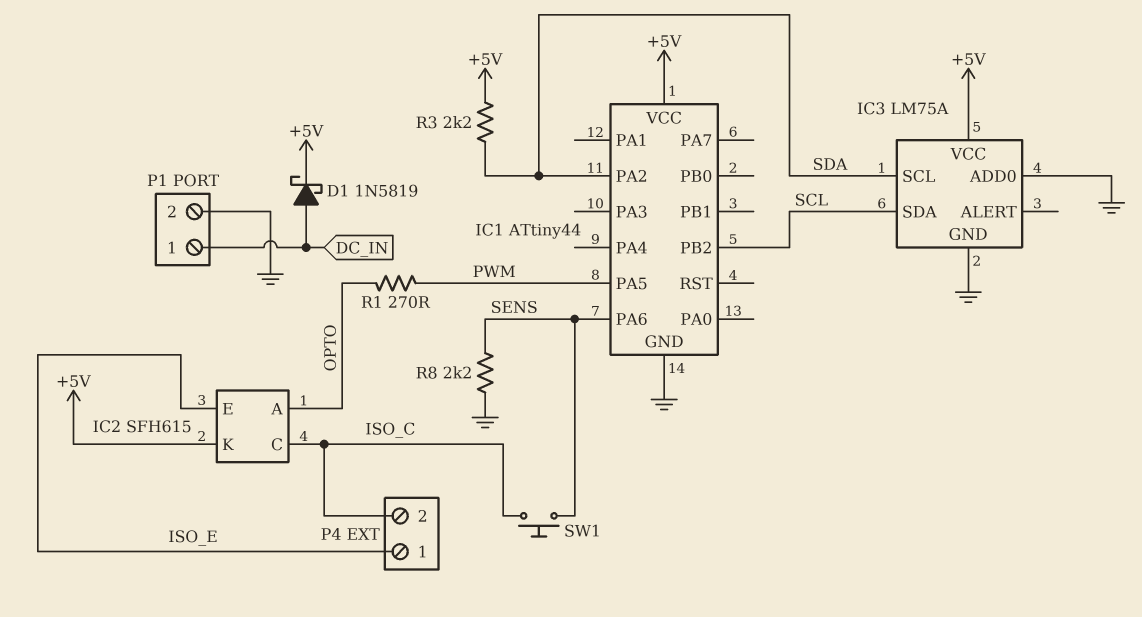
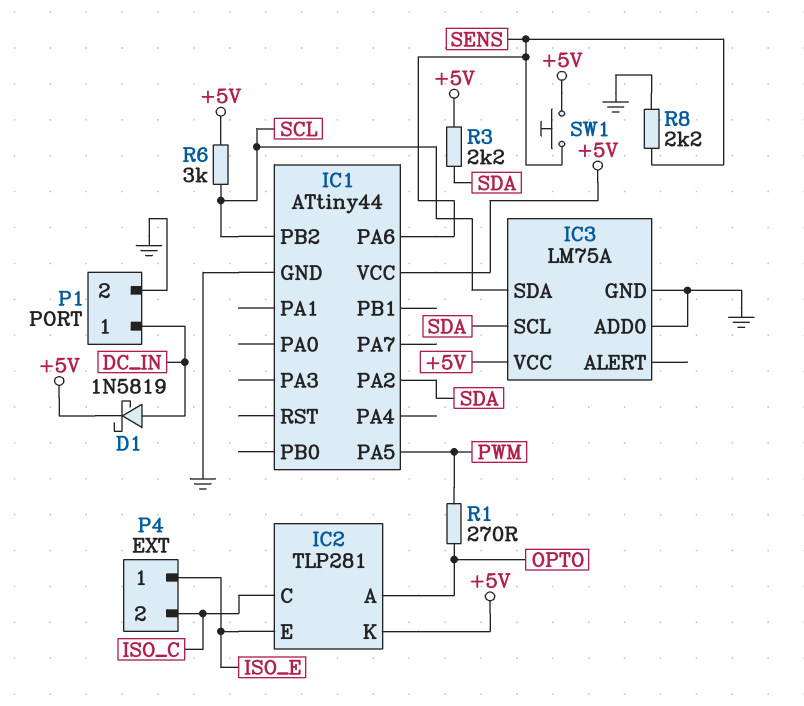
IC2: SFH615 -> TLP281
R6: none -> 3k (+5V, SCL)
SW1: button (ISO_C, SENS) -> button (+5V, SENS)

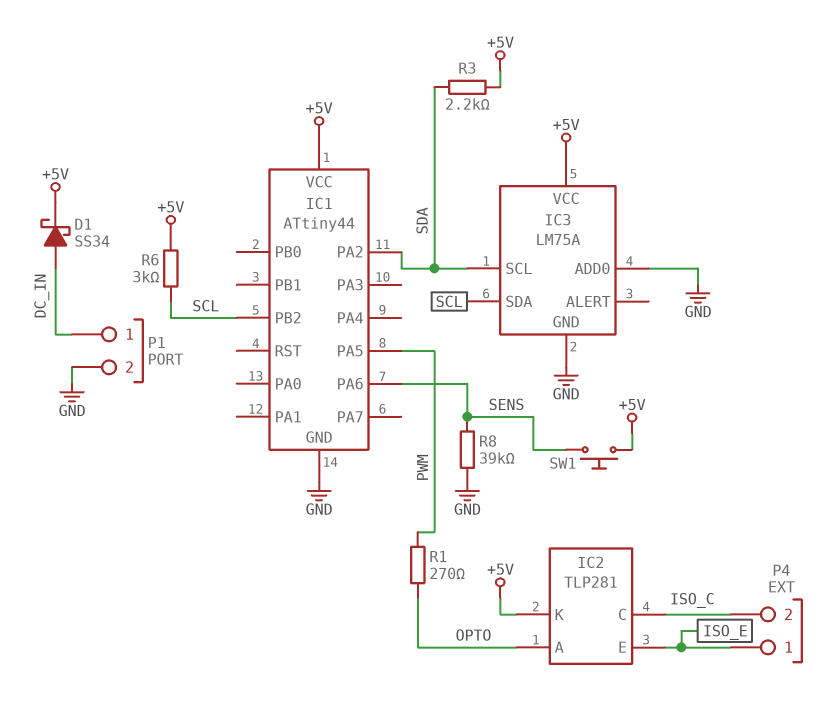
D1: schottky 1N5819 (A DC_IN, K +5V) -> schottky SS34 (A DC_IN, K +5V)
R8: 2.2k (GND, SENS) -> 39k (GND, SENS)

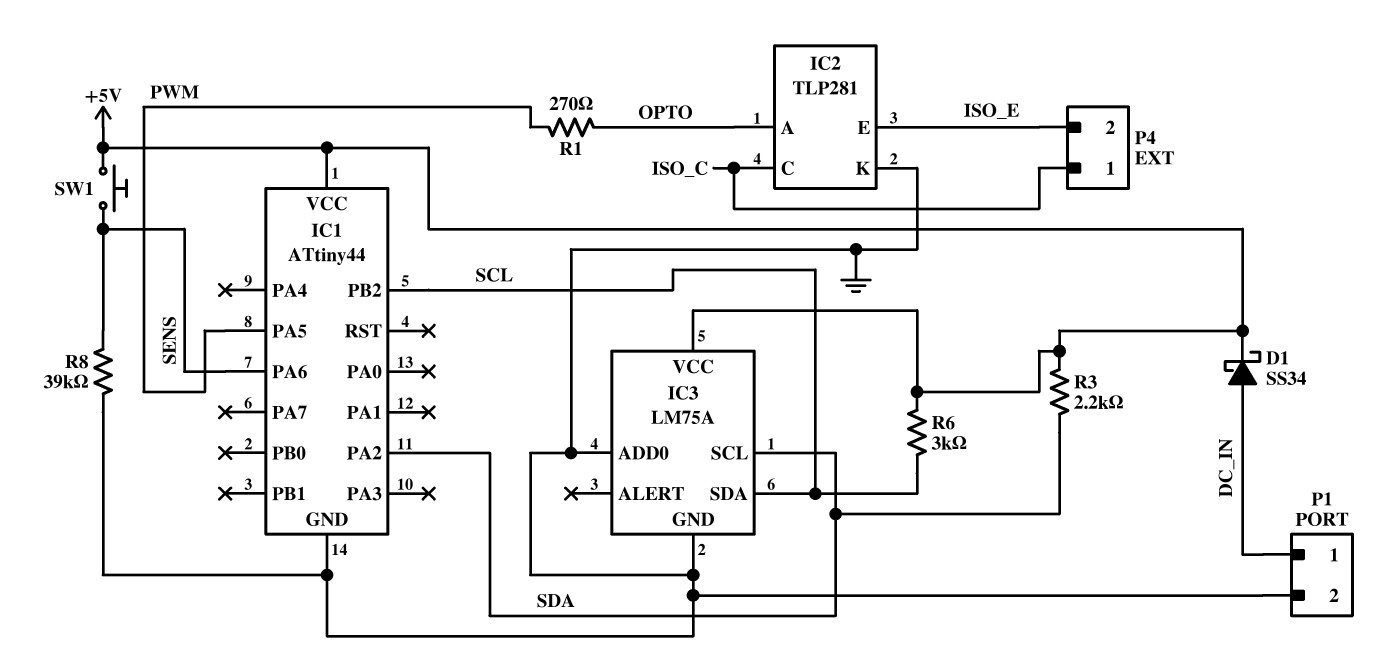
IC2 pin K: +5V -> GND
P4 pin 1: ISO_E -> ISO_C
P4 pin 2: ISO_C -> ISO_E

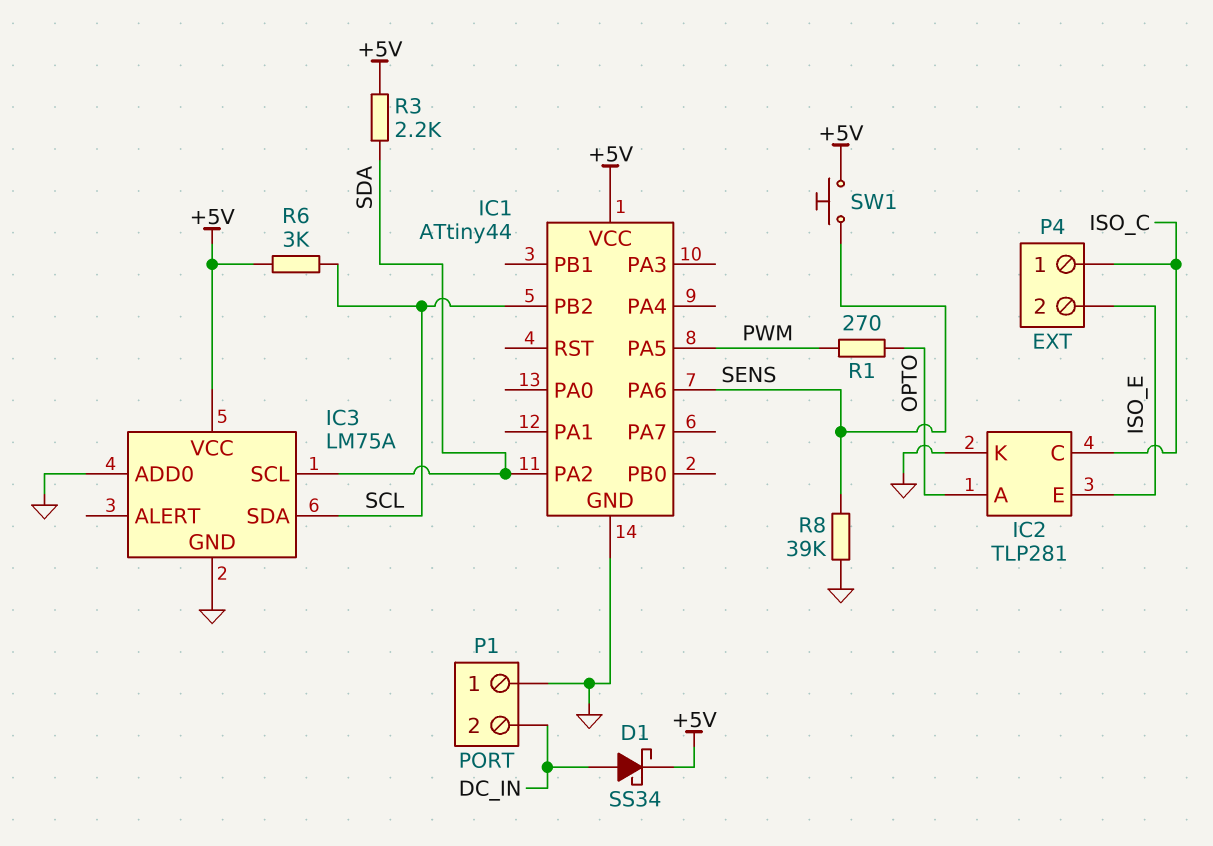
P1 pin 1: DC_IN -> GND
P1 pin 2: GND -> DC_IN

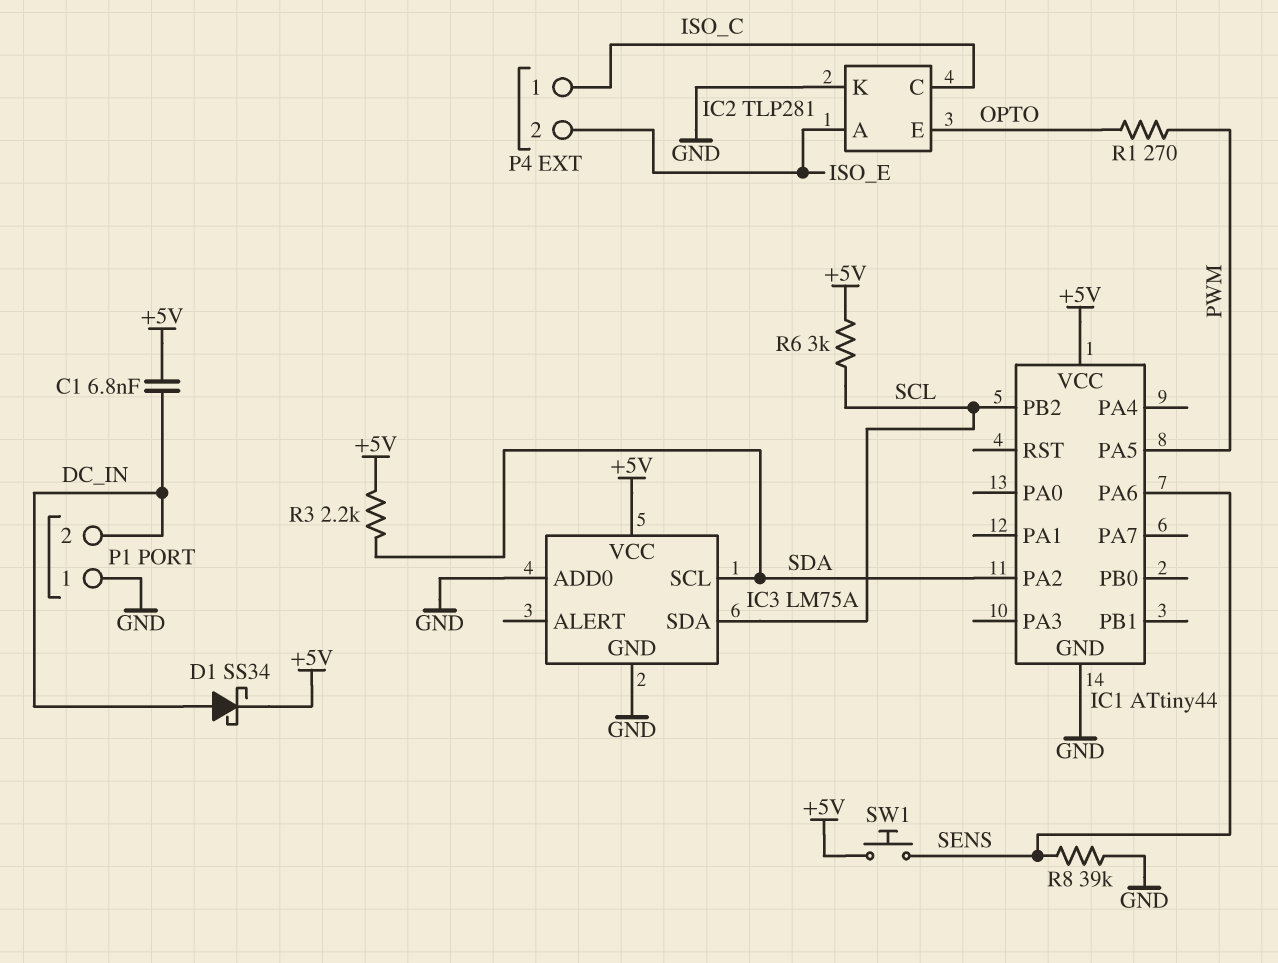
C1: none -> 6.8nF (+5V, DC_IN)
IC2 pin A: OPTO -> ISO_E
IC2 pin E: ISO_E -> OPTO

